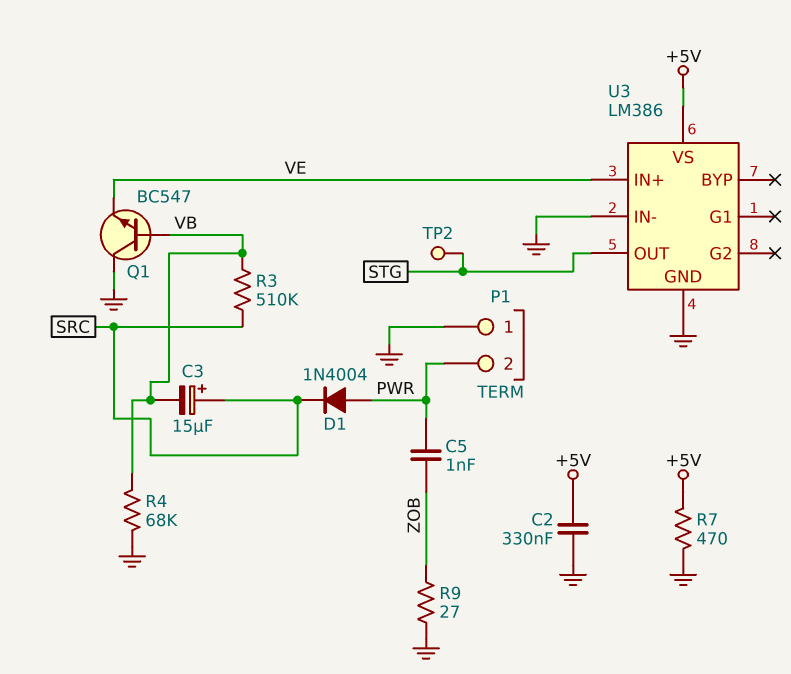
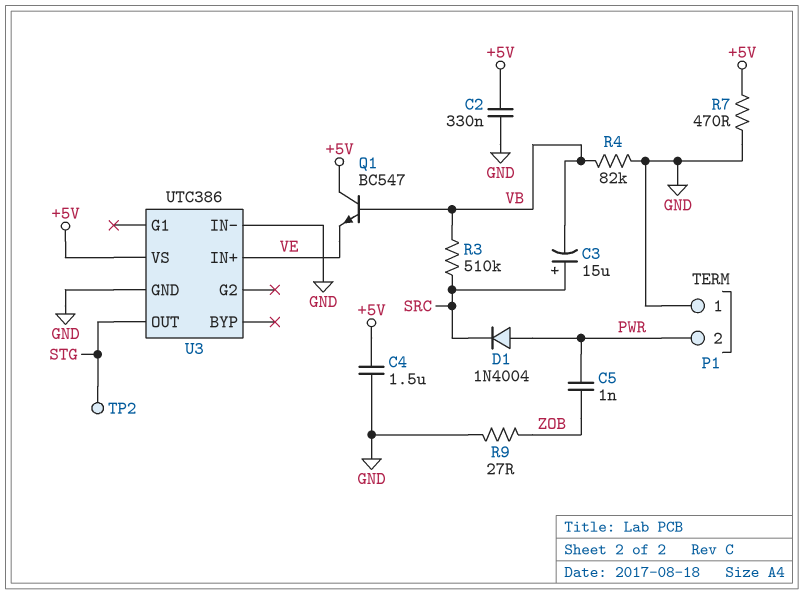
C4: none -> 1.5uF (+5V, GND)
Q1: NPN BC547 (B VB, C GND, E VE) -> NPN BC547 (B VB, C +5V, E VE)
R4: 68k (GND, VB) -> 82k (GND, VB)
U3: LM386 -> UTC386

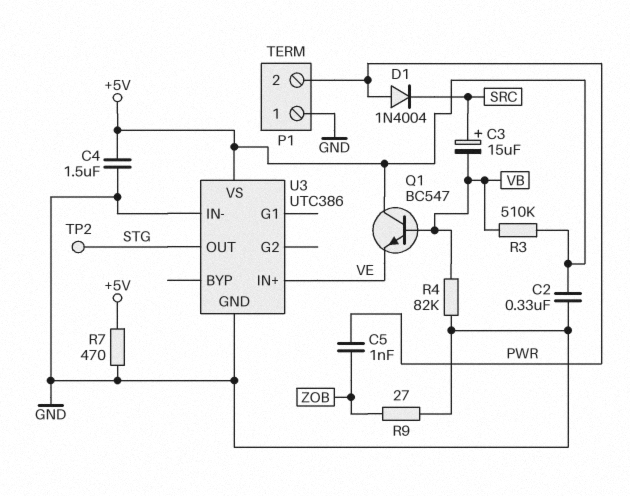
R3: 510k (SRC, VB) -> 510k (+5V, VB)

